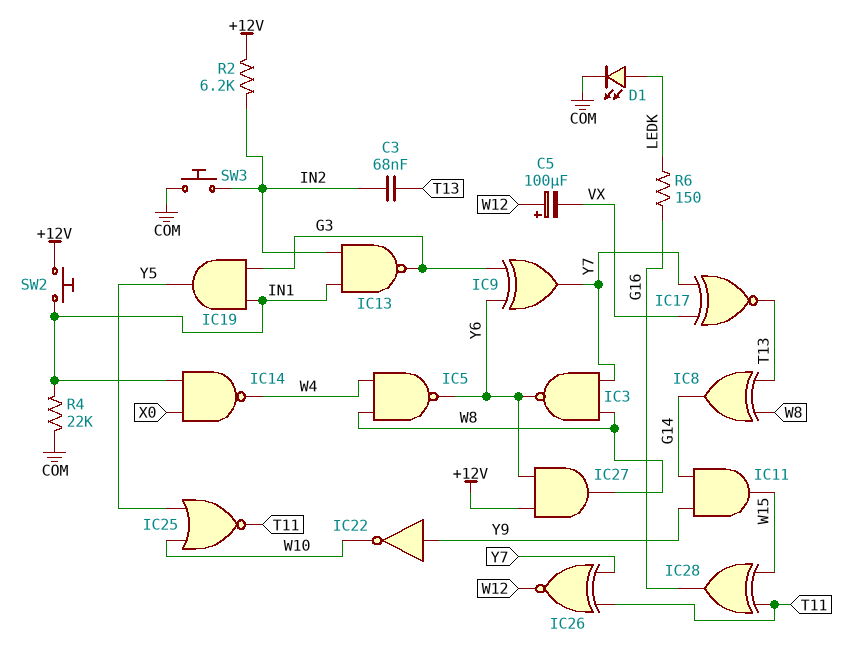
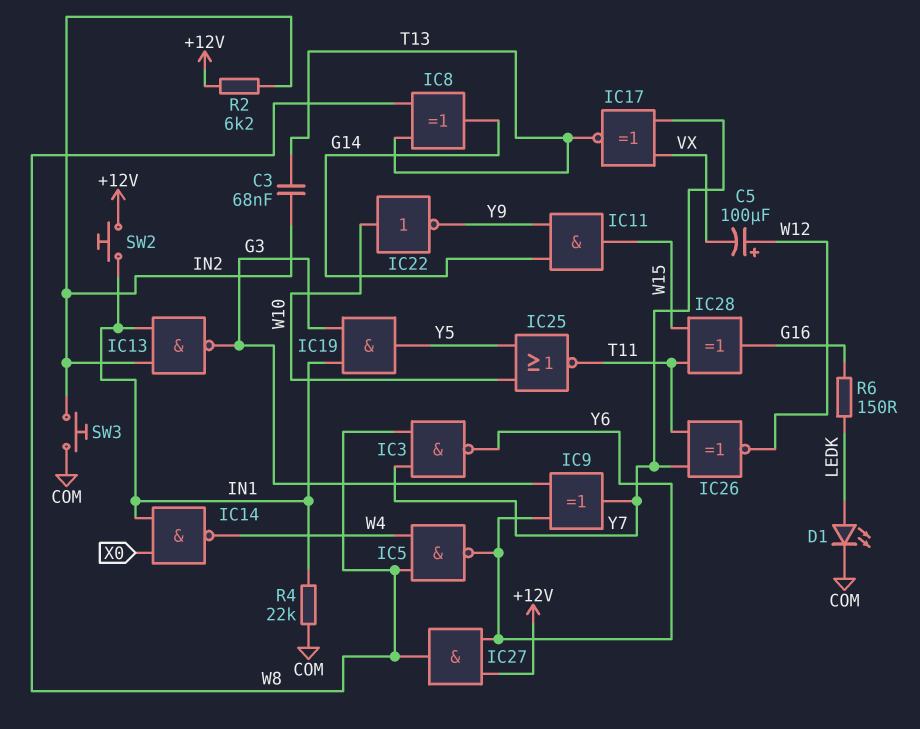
IC22: NOT (in Y9, out W10) -> NOT (in W10, out Y9)

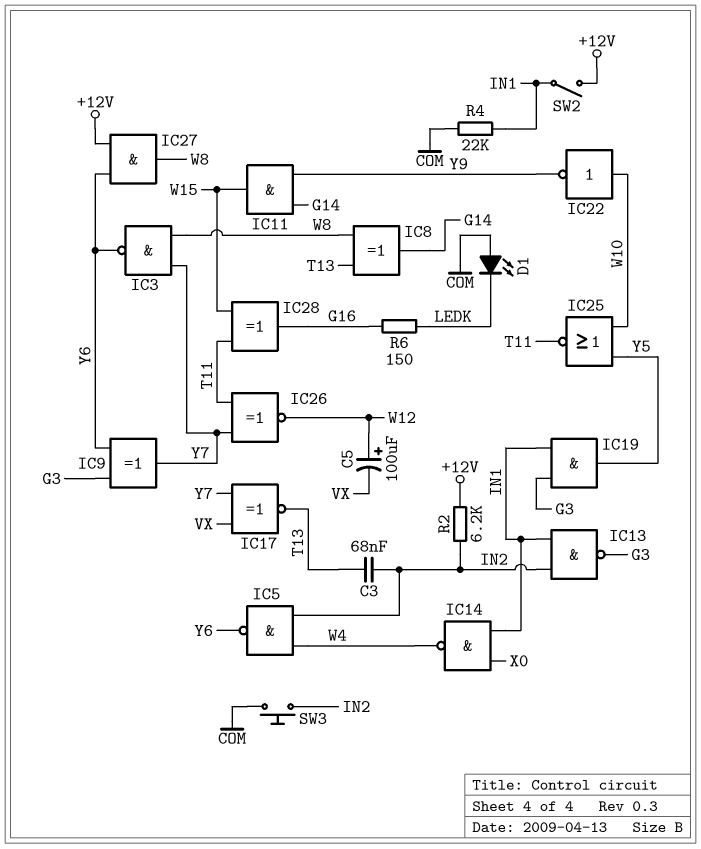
D1: LED (A LEDK, K COM) -> LED (A COM, K LEDK)
IC5: NAND (in W4, in W8, out Y6) -> NAND (in IN2, in W4, out Y6)
SW2: button (+12V, IN1) -> switch (+12V, IN1)

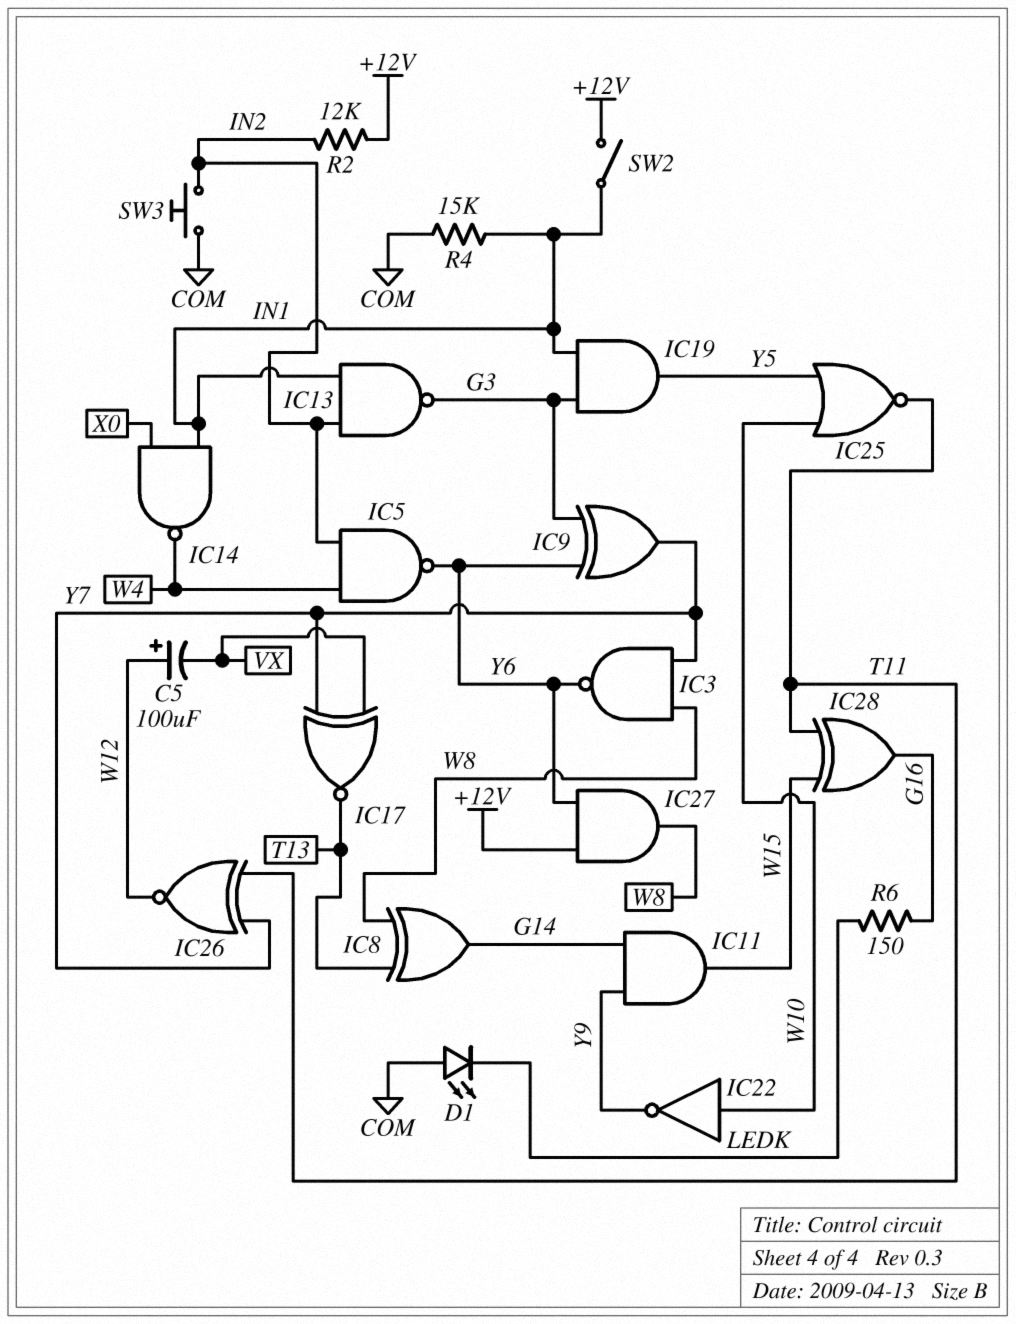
C3: 68nF (IN2, T13) -> none
R2: 6.2k (+12V, IN2) -> 12k (+12V, IN2)
R4: 22k (COM, IN1) -> 15k (COM, IN1)

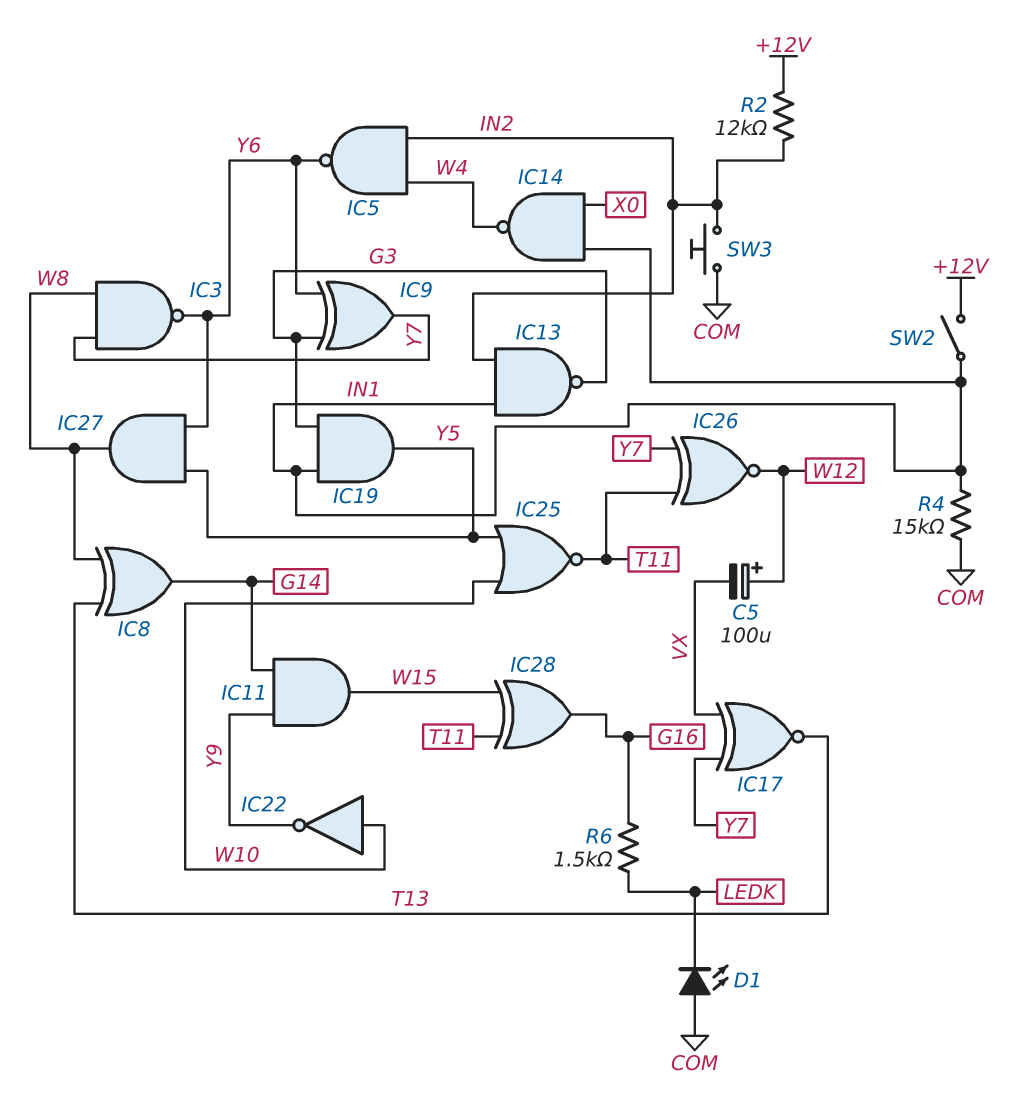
IC27: AND (in +12V, in Y6, out W8) -> AND (in Y5, in Y6, out W8)
R6: 150 (G16, LEDK) -> 1.5k (G16, LEDK)

